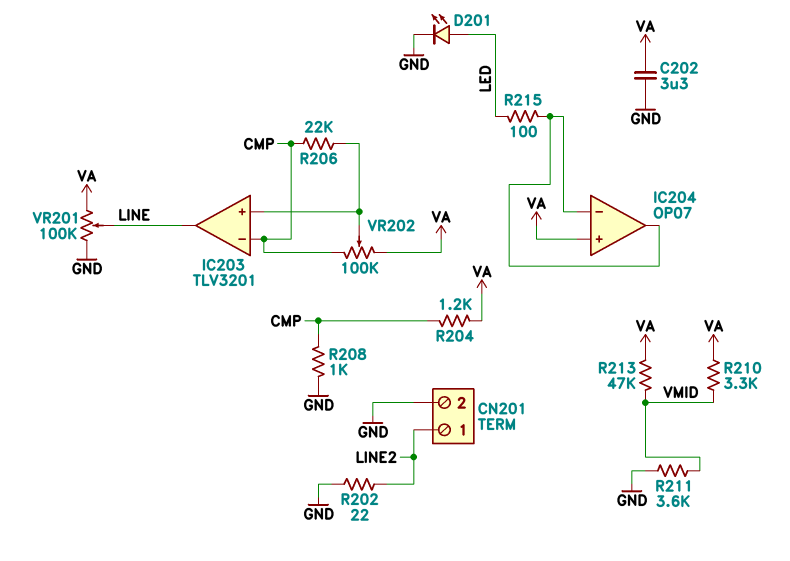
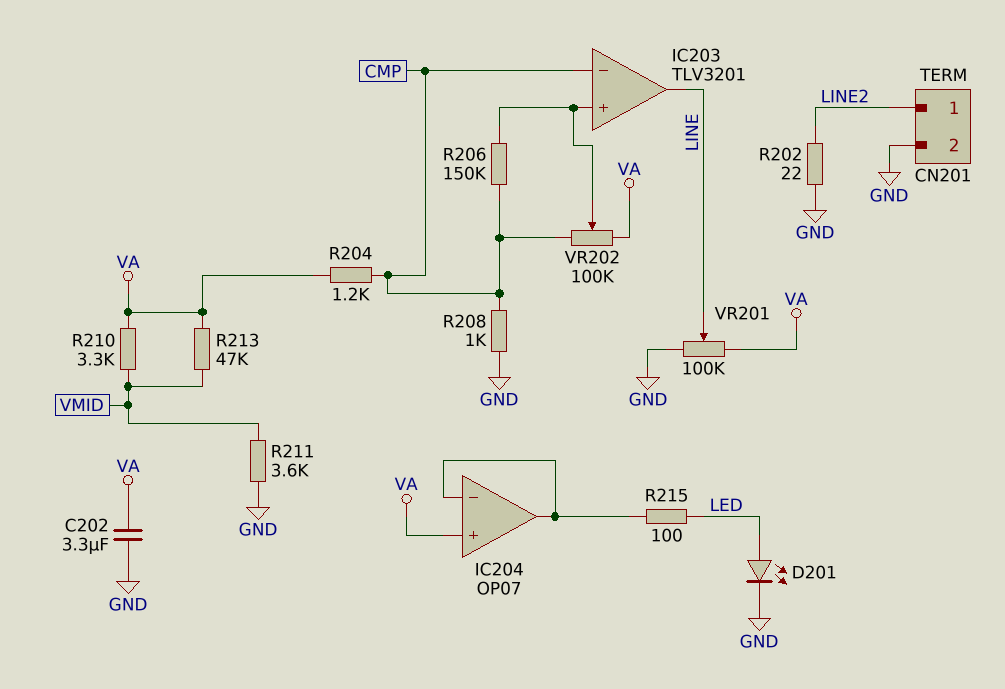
R206: 22k (CMP, IC203/in+) -> 150k (CMP, IC203/in+)

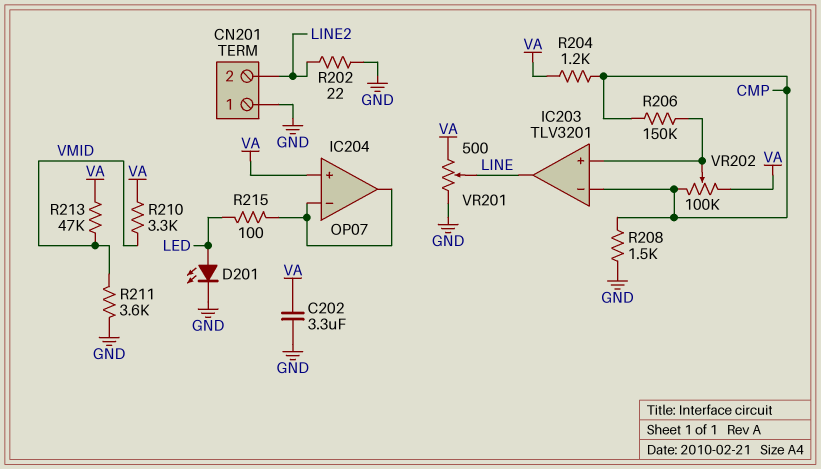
CN201 pin 1: LINE2 -> GND
CN201 pin 2: GND -> LINE2
R208: 1k (CMP, GND) -> 1.5k (CMP, GND)
VR201: 100k (GND, VA, wiper LINE) -> 500 (GND, VA, wiper LINE)

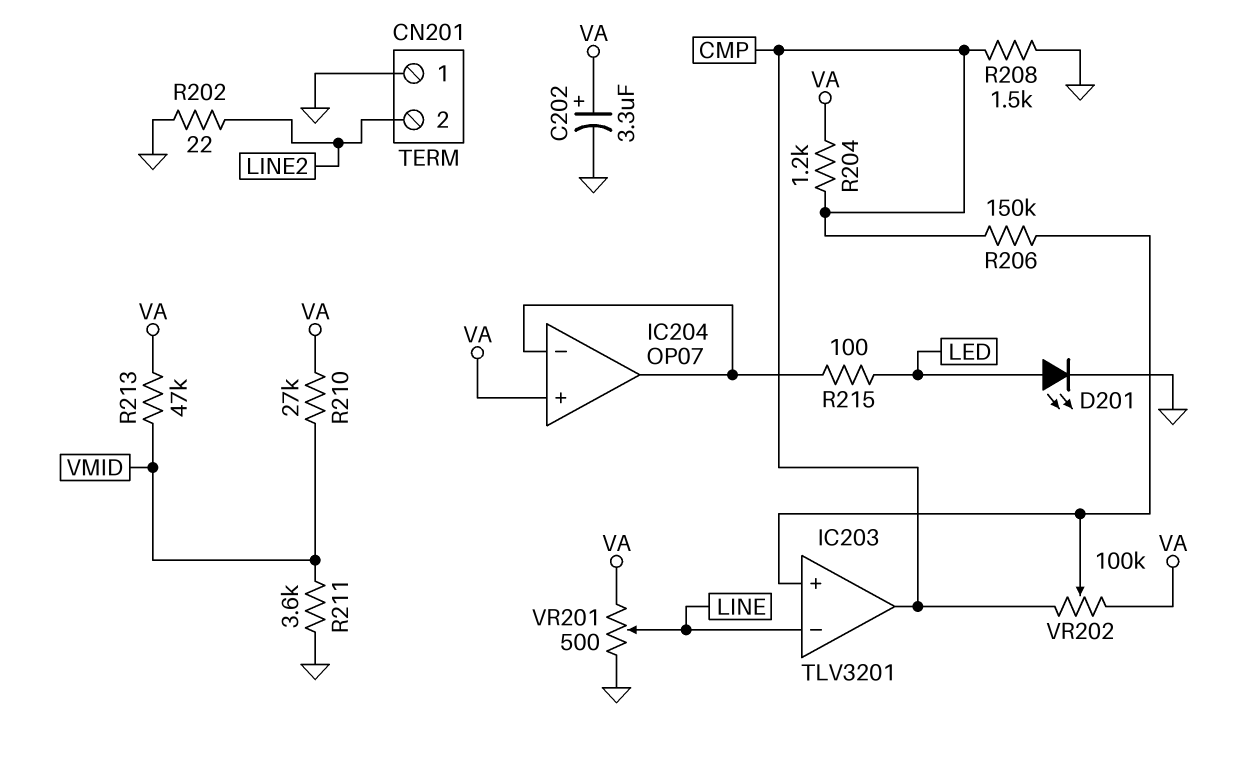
C202: 3.3uF (GND, VA) -> 3.3uF (plus VA, minus GND)
IC203 pin in-: CMP -> LINE
IC203 pin out: LINE -> CMP
R210: 3.3k (VA, VMID) -> 27k (VA, VMID)

